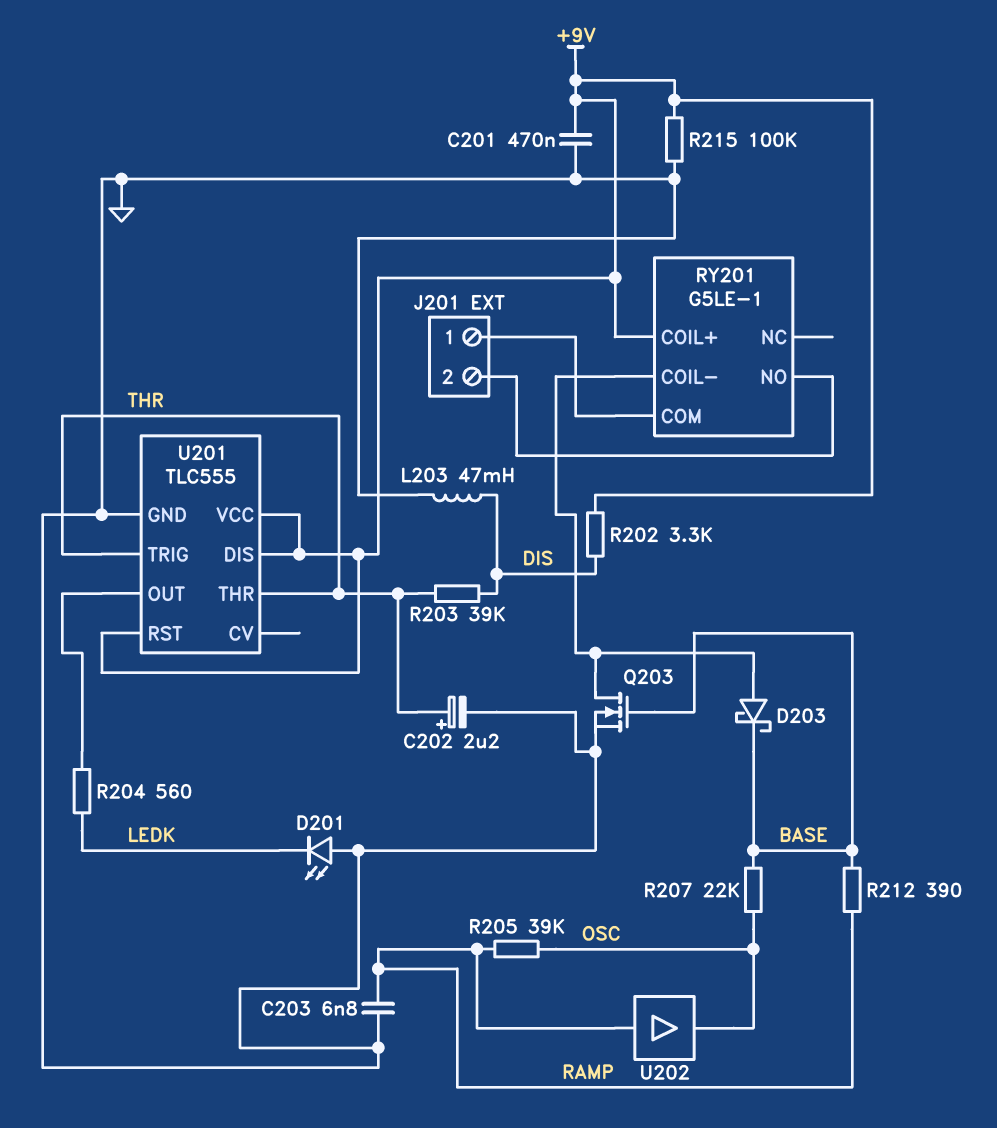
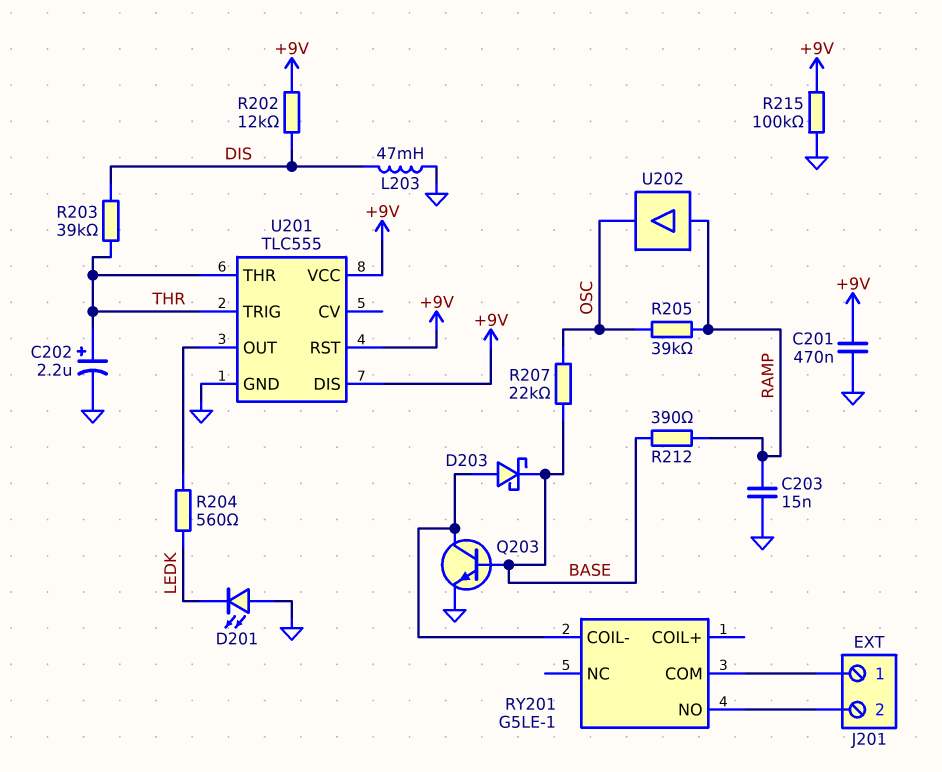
C203: 6.8nF (GND, RAMP) -> 15nF (GND, RAMP)
Q203: NMOS (G BASE, D RY201/COIL-, S GND) -> NPN (B BASE, C RY201/COIL-, E GND)
R202: 3.3k (+9V, DIS) -> 12k (+9V, DIS)
RY201 pin COIL+: +9V -> none

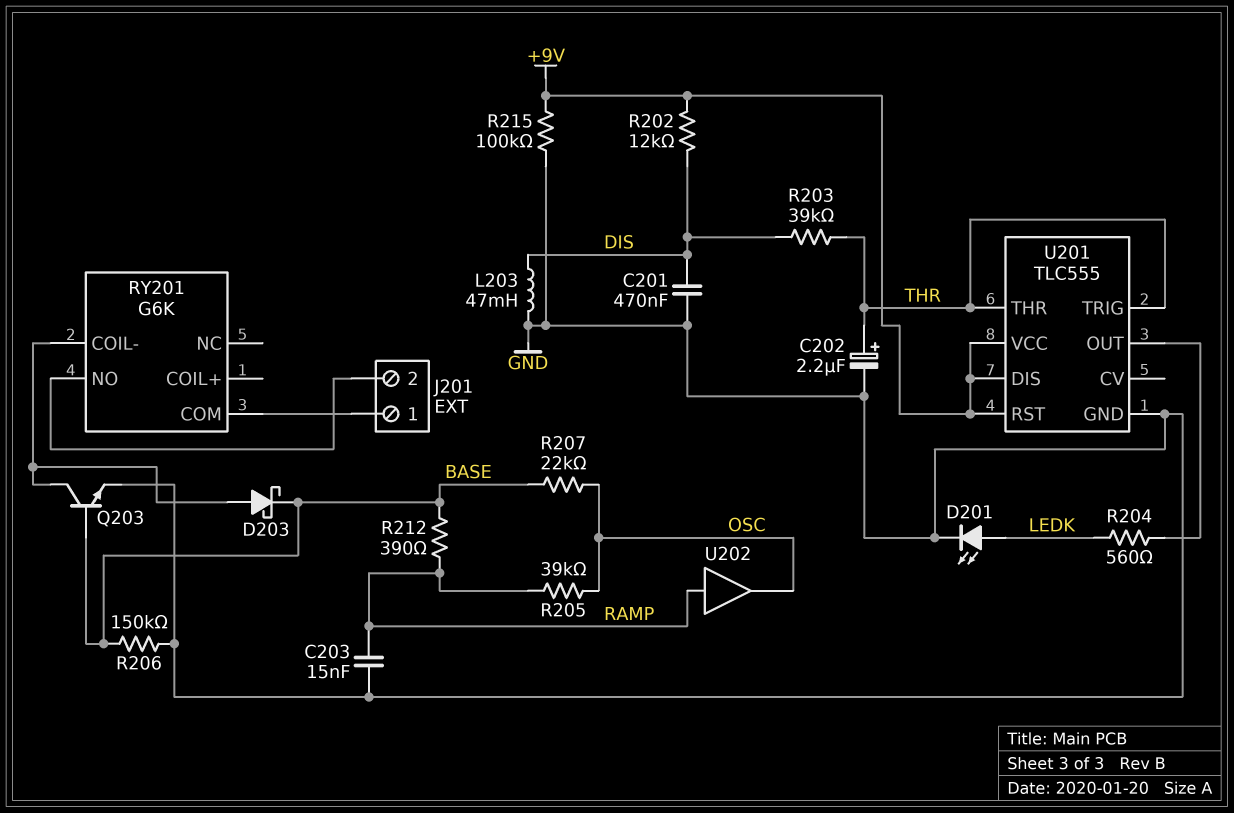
C201: 470nF (+9V, GND) -> 470nF (DIS, GND)
D201: LED (A GND, K LEDK) -> LED (A LEDK, K GND)
R206: none -> 150k (BASE, GND)
RY201: G5LE-1 -> G6K

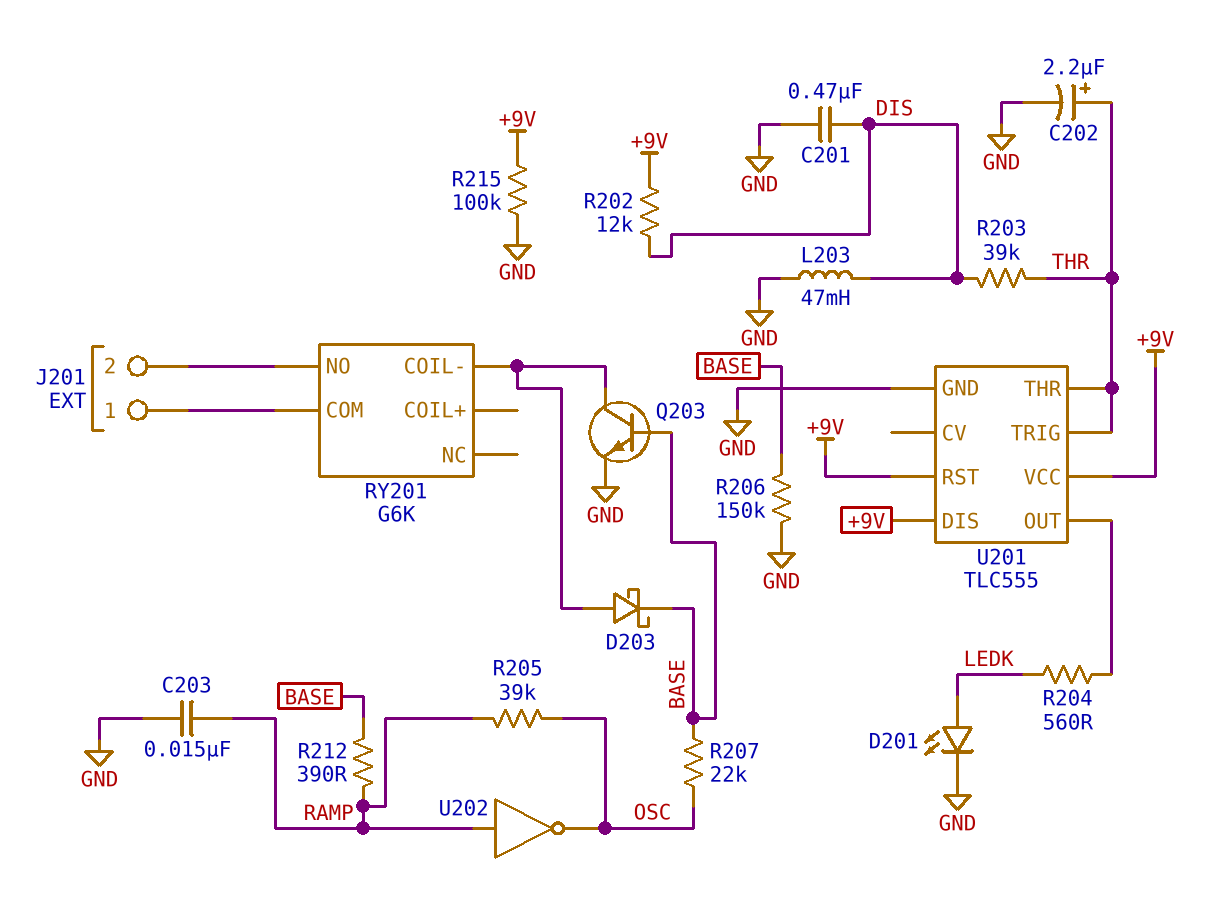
U202: buffer (in RAMP, out OSC) -> NOT (in RAMP, out OSC)

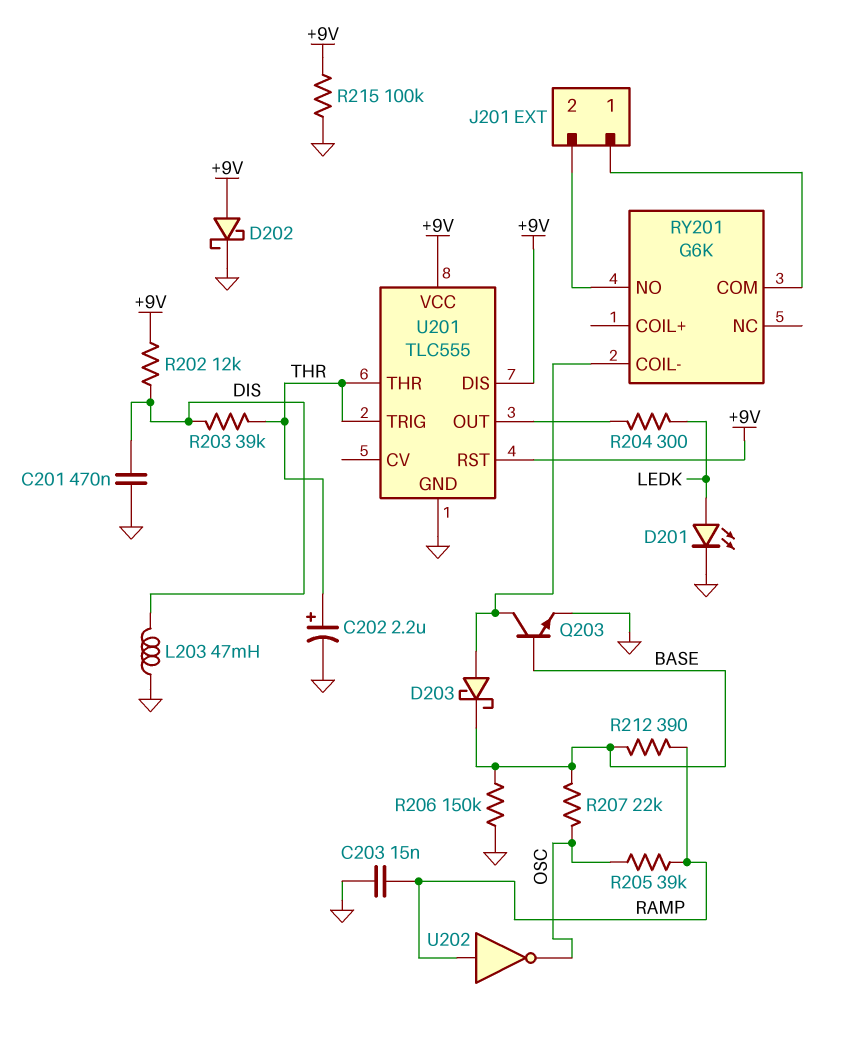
D202: none -> schottky (A +9V, K GND)
R204: 560 (LEDK, U201/OUT) -> 300 (LEDK, U201/OUT)

